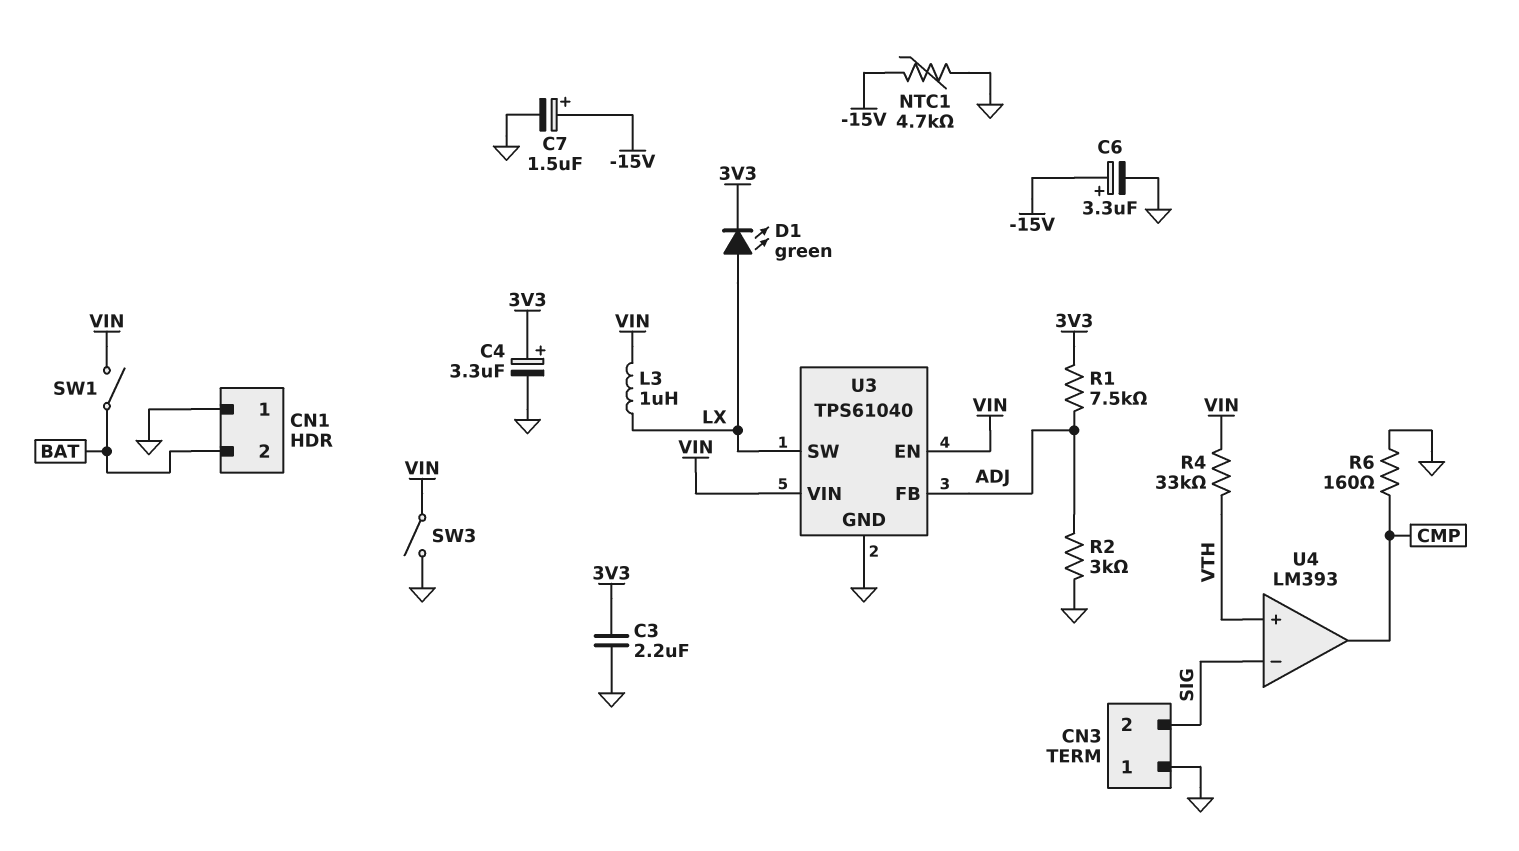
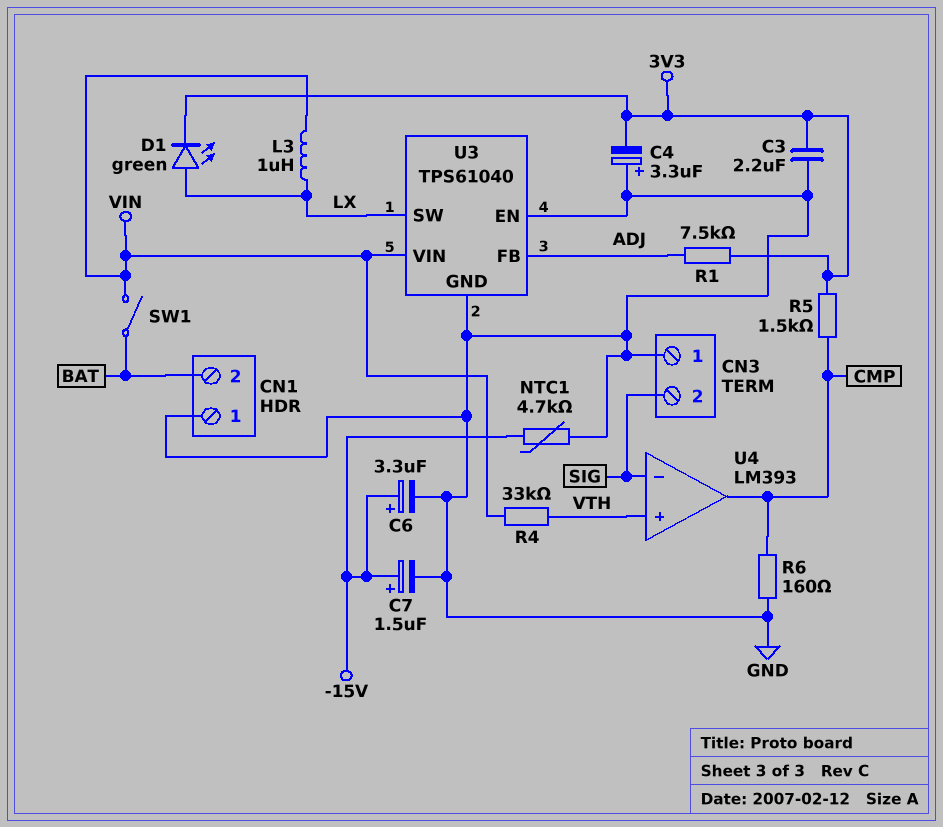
C4: 3.3uF (plus 3V3, minus GND) -> 3.3uF (plus GND, minus 3V3)
R2: 3k (ADJ, GND) -> none
R5: none -> 1.5k (3V3, CMP)
SW3: switch (GND, VIN) -> none
U3 pin EN: VIN -> GND

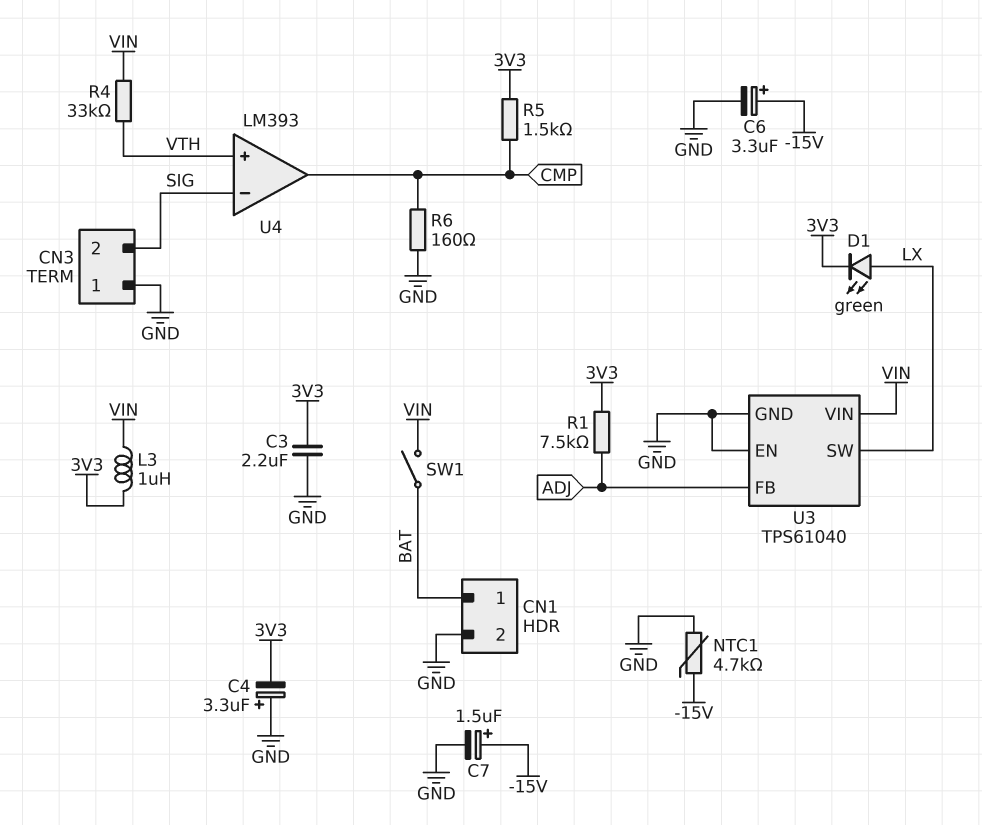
CN1 pin 1: GND -> BAT
CN1 pin 2: BAT -> GND
L3: 1uH (LX, VIN) -> 1uH (3V3, VIN)

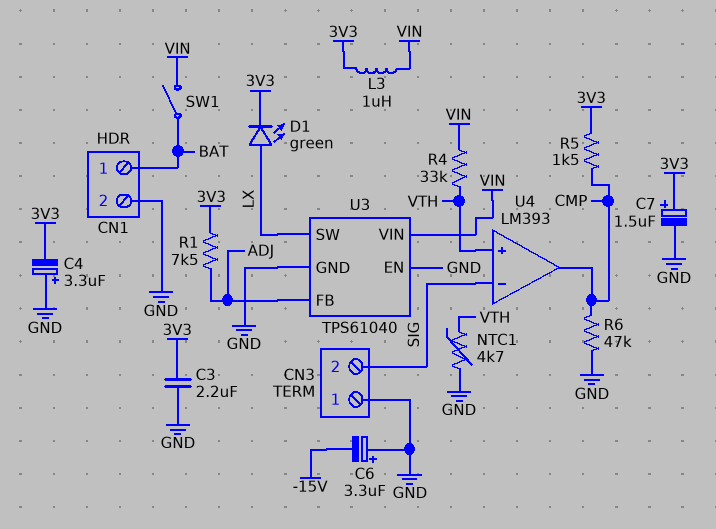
C6: 3.3uF (plus -15V, minus GND) -> 3.3uF (plus GND, minus -15V)
C7: 1.5uF (plus -15V, minus GND) -> 1.5uF (plus 3V3, minus GND)
NTC1: 4.7k (-15V, GND) -> 4.7k (GND, VTH)
R6: 160 (CMP, GND) -> 47k (CMP, GND)

